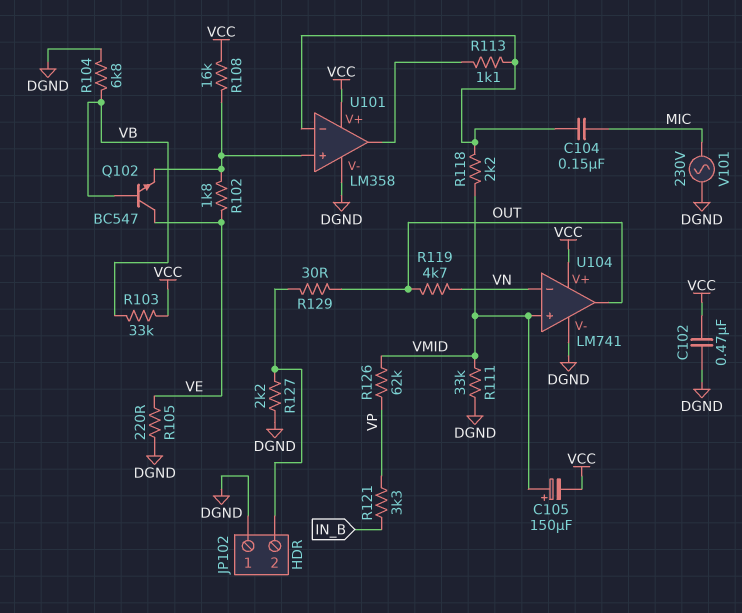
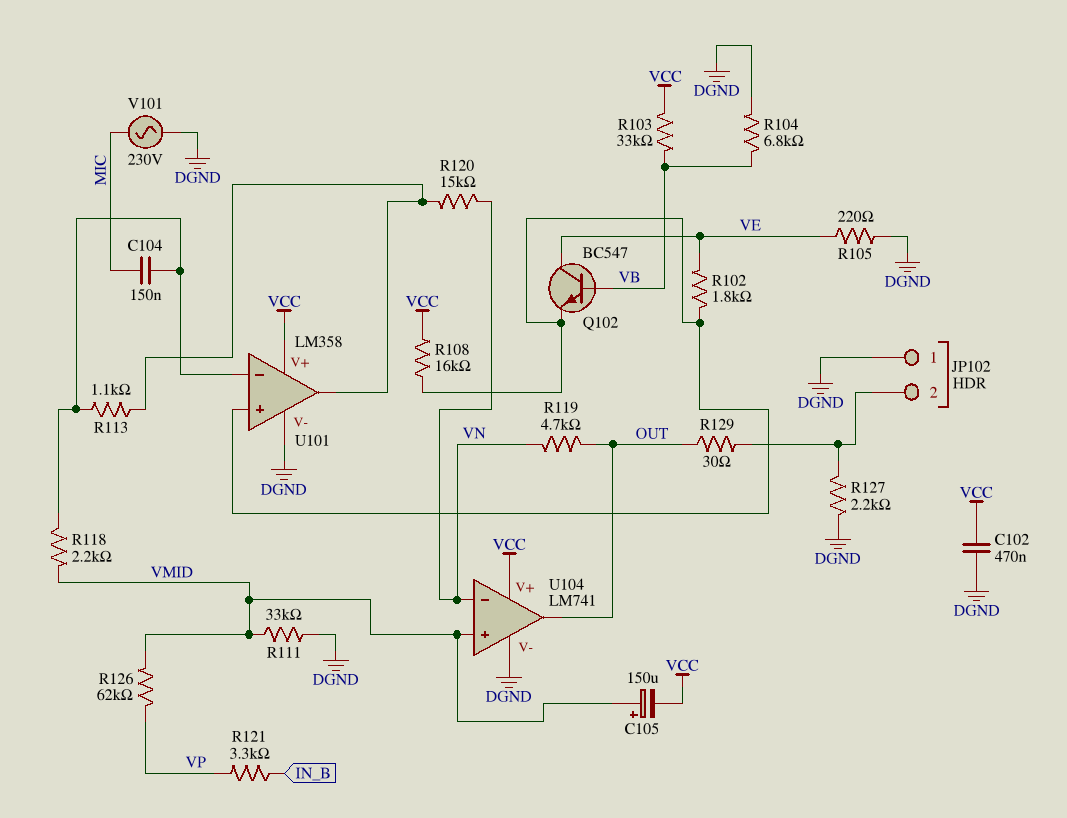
R120: none -> 15k (U101/out, VN)

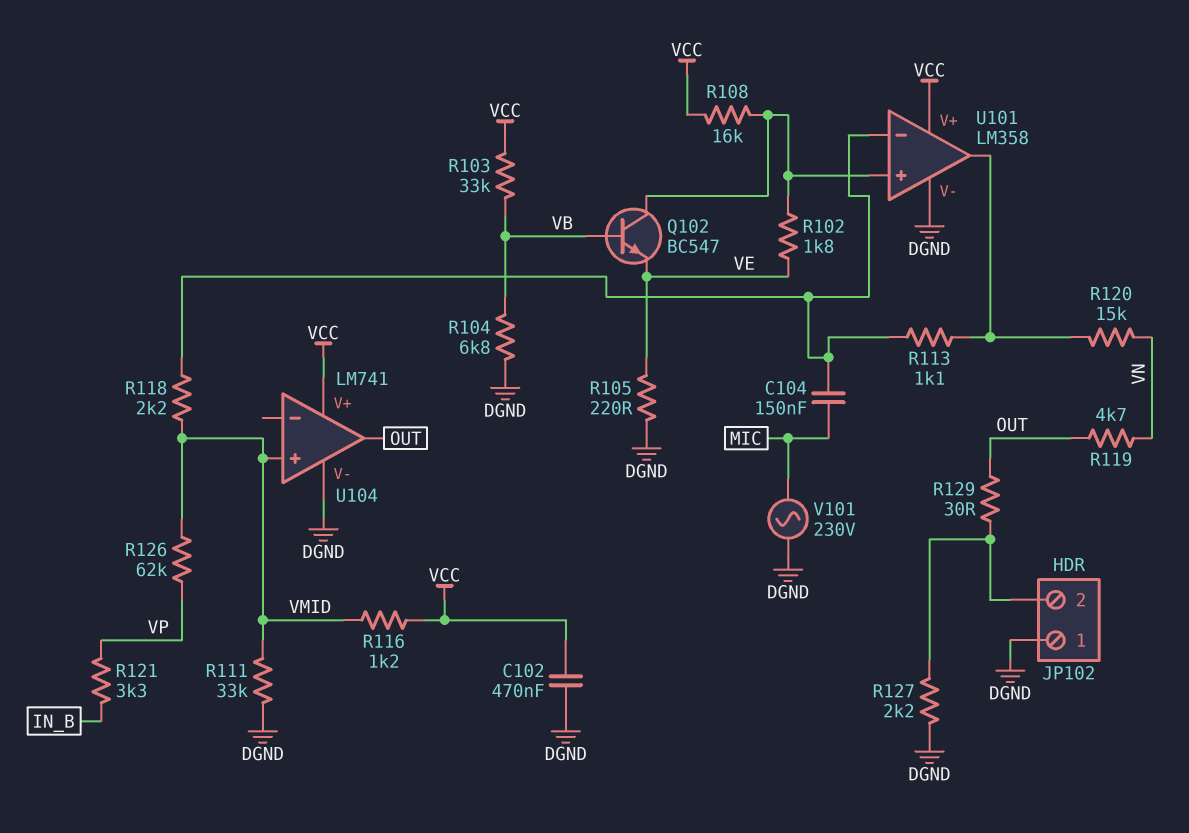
C105: 150uF (plus VMID, minus VCC) -> none
Q102: NPN BC547 (B VB, C VE, E U101/in+) -> NPN BC547 (B VB, C U101/in+, E VE)
R116: none -> 1.2k (VCC, VMID)
U104 pin in-: VN -> none

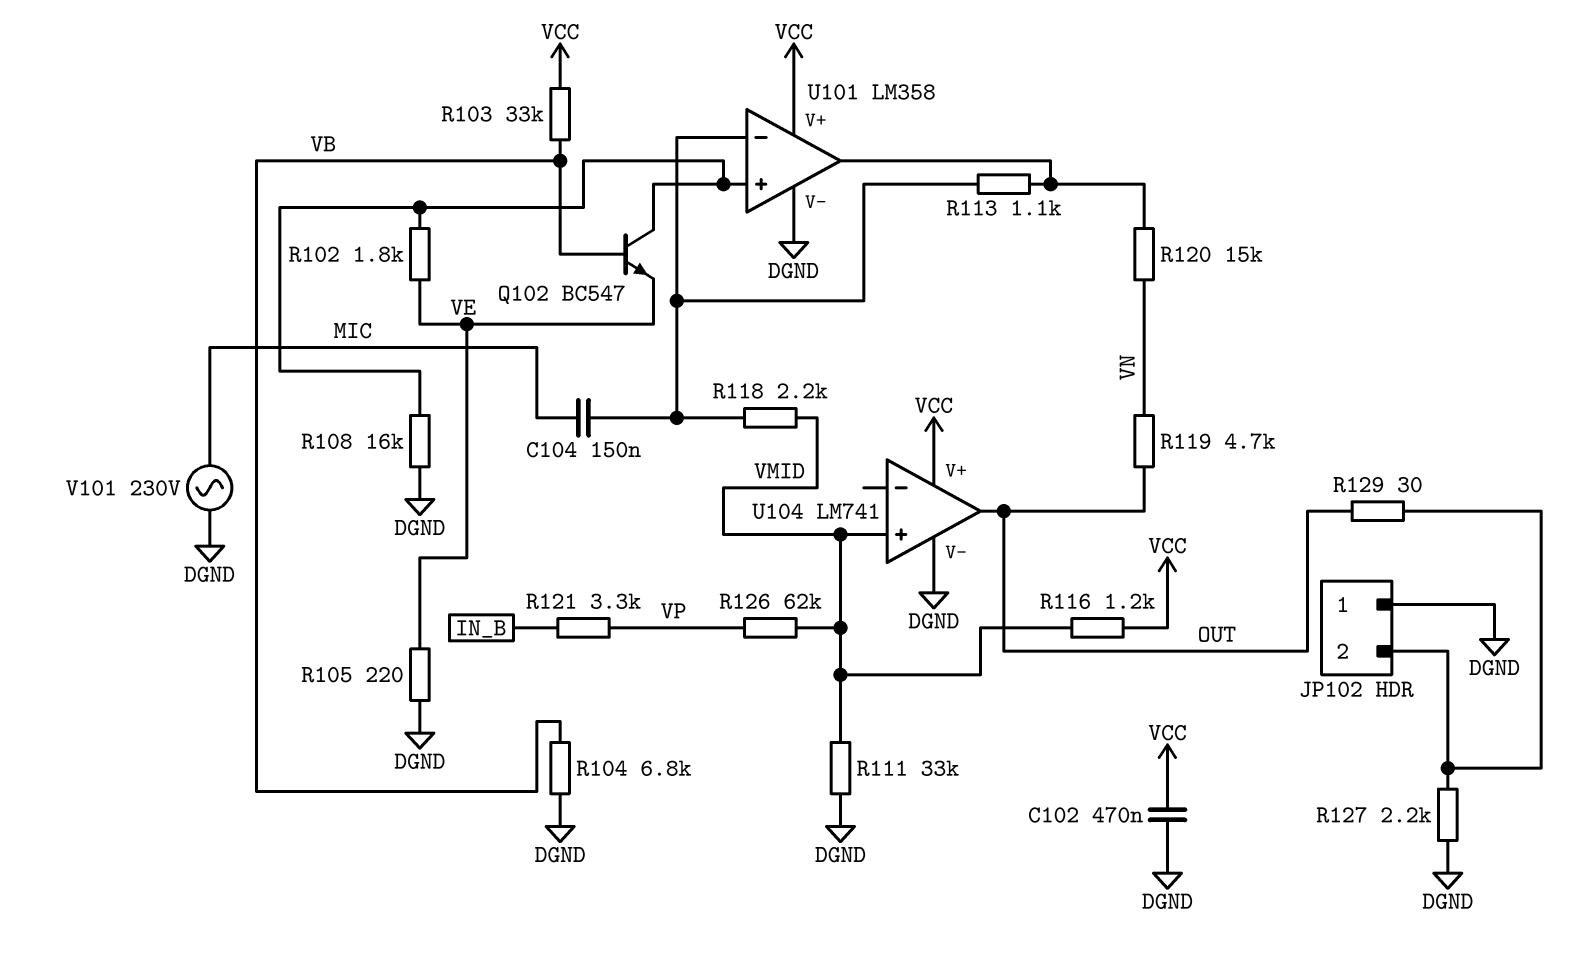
R108: 16k (U101/in+, VCC) -> 16k (DGND, U101/in+)

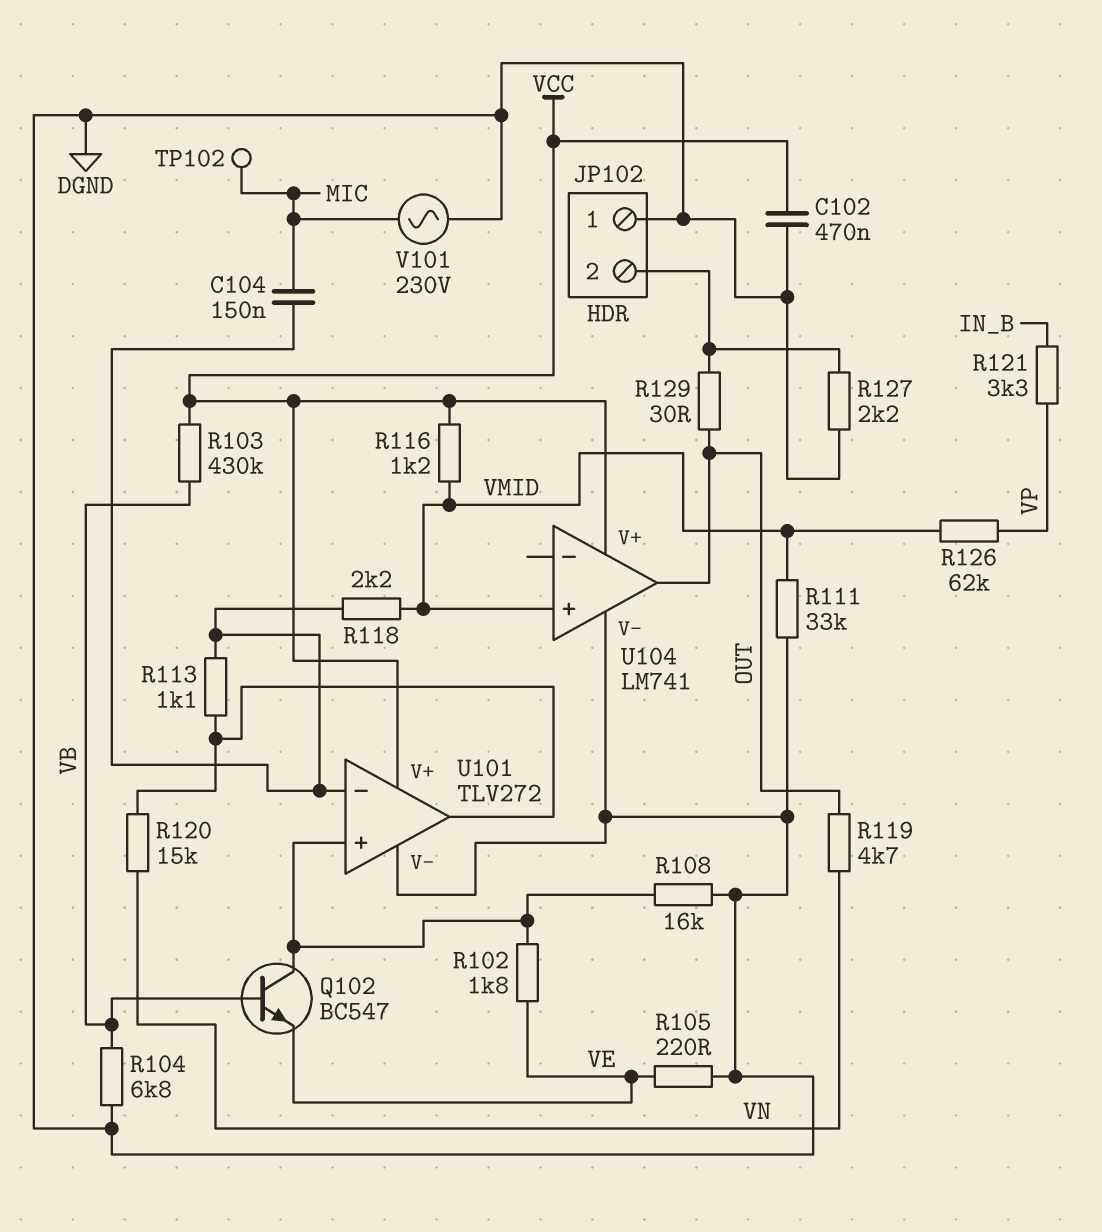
R103: 33k (VB, VCC) -> 430k (VB, VCC)
TP102: none -> test point (MIC)
U101: LM358 -> TLV272

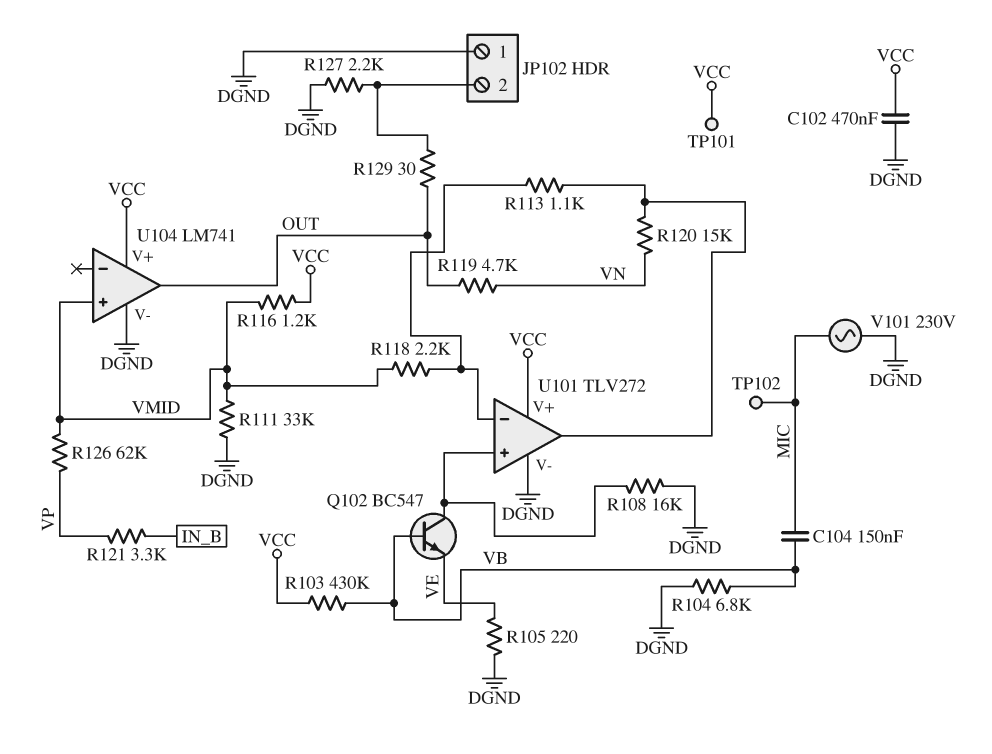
C104: 150nF (MIC, U101/in-) -> 150nF (MIC, VB)
R102: 1.8k (U101/in+, VE) -> none
TP101: none -> test point (VCC)

